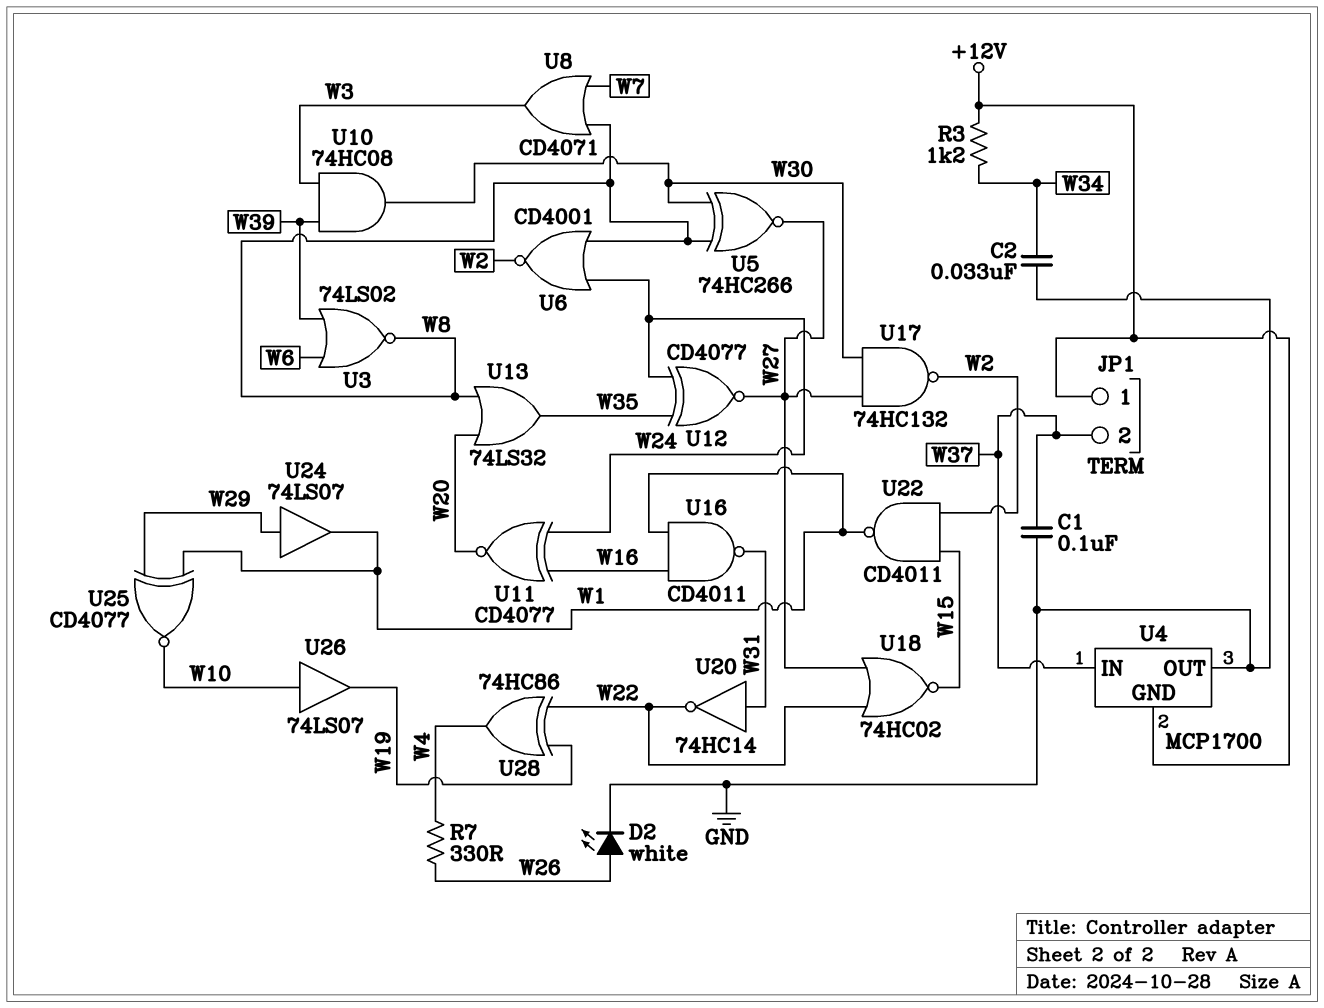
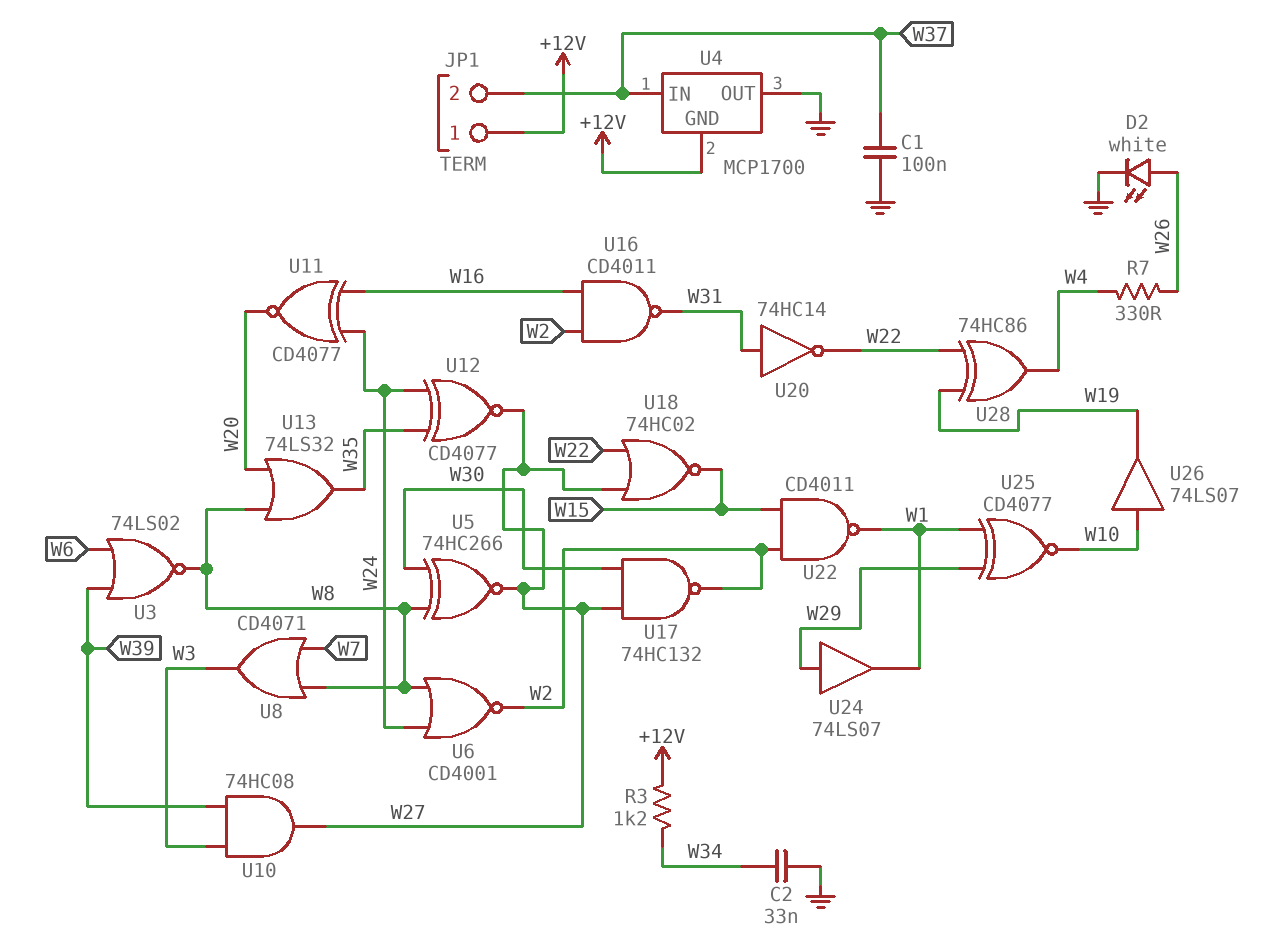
U10: AND 74HC08 (in W3, in W39, out W30) -> AND 74HC08 (in W3, in W39, out W27)
U16: NAND CD4011 (in W1, in W16, out W31) -> NAND CD4011 (in W2, in W16, out W31)

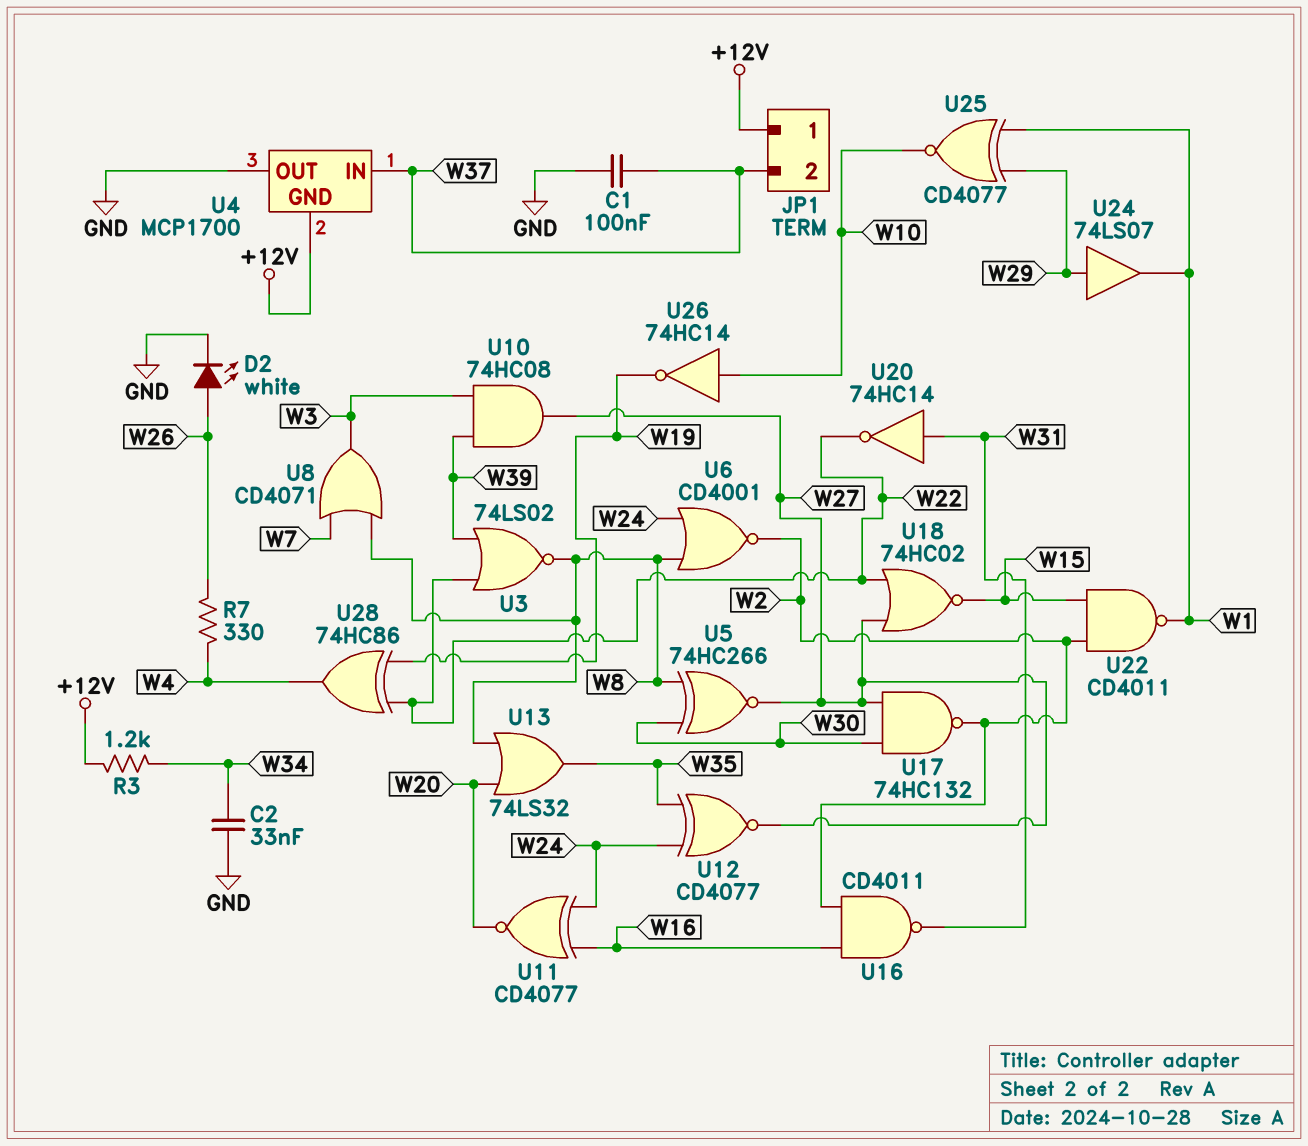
U3: NOR 74LS02 (in W6, in W39, out W8) -> NOR 74LS02 (in W22, in W39, out W8)
U26: buffer 74LS07 (in W10, out W19) -> NOT 74HC14 (in W10, out W19)

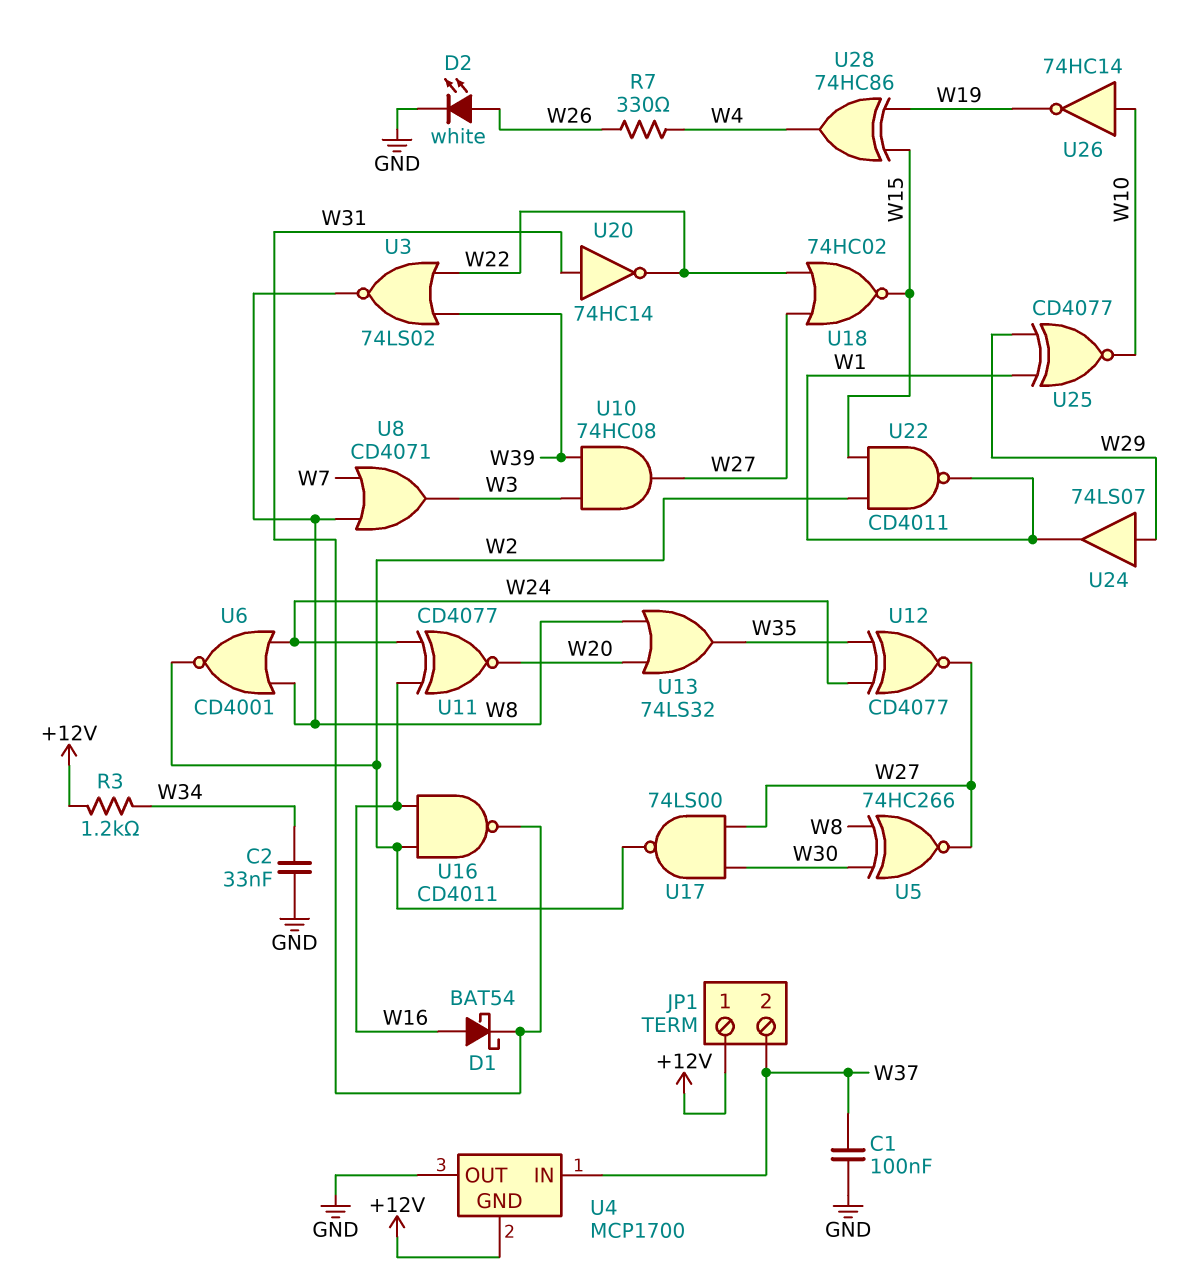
D1: none -> schottky BAT54 (A W16, K W31)
U17: NAND 74HC132 (in W27, in W30, out W2) -> NAND 74LS00 (in W27, in W30, out W2)
U28: XOR 74HC86 (in W19, in W22, out W4) -> XOR 74HC86 (in W15, in W19, out W4)

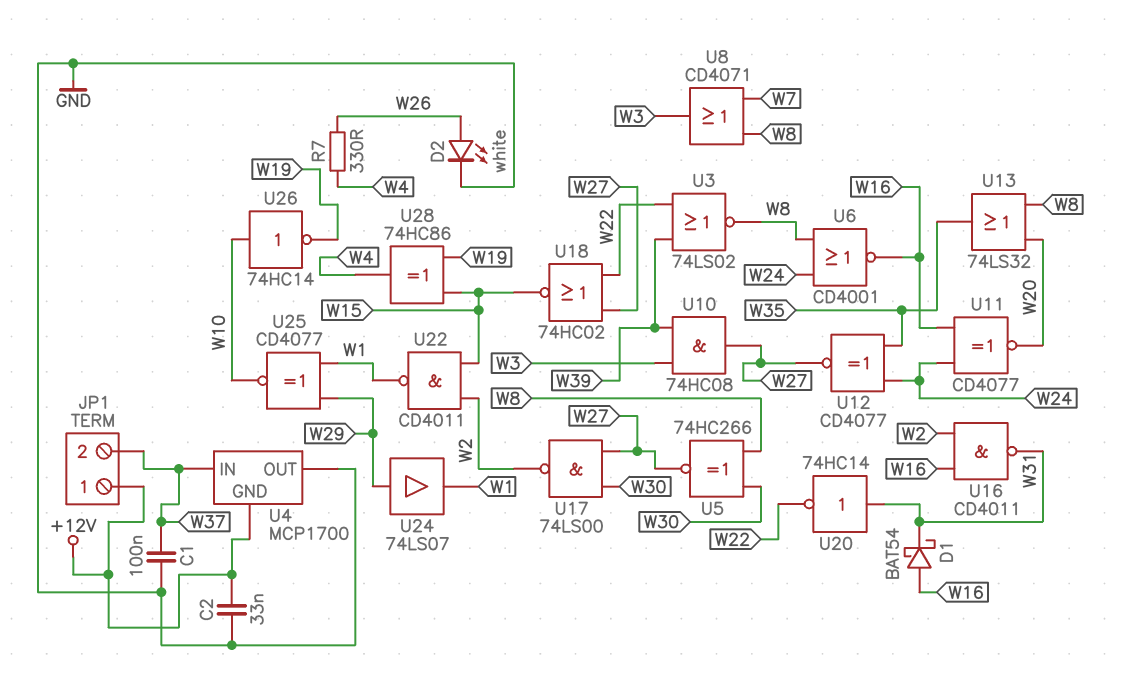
C2: 33nF (GND, W34) -> 33nF (+12V, GND)
R3: 1.2k (+12V, W34) -> none
U6: NOR CD4001 (in W8, in W24, out W2) -> NOR CD4001 (in W8, in W24, out W16)

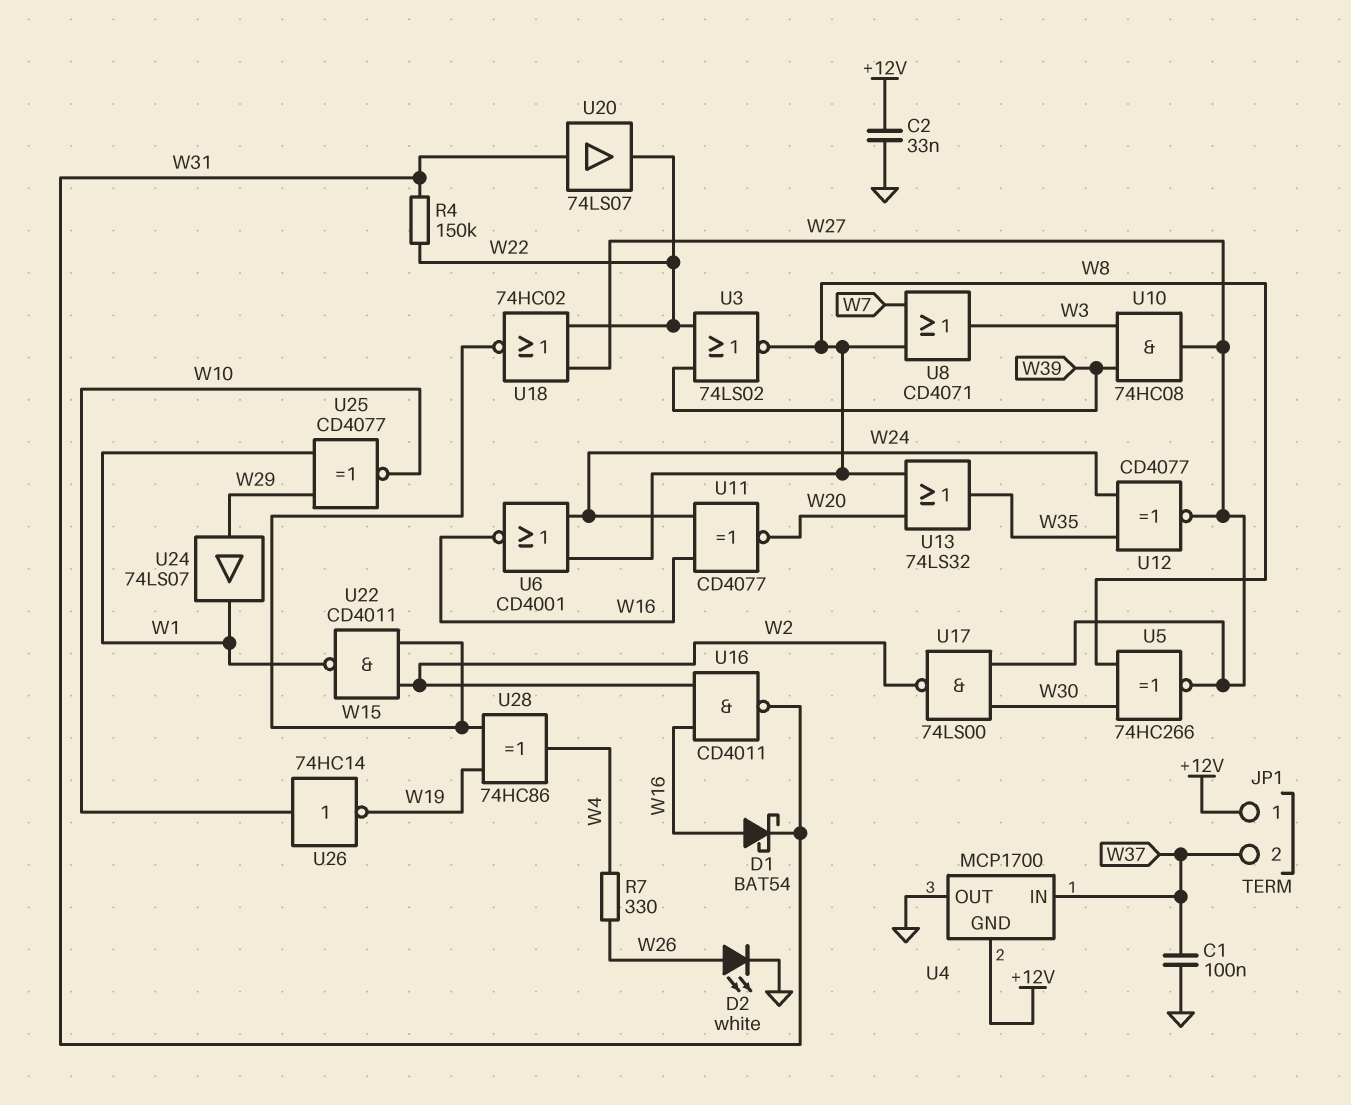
R4: none -> 150k (W22, W31)
U20: NOT 74HC14 (in W31, out W22) -> buffer 74LS07 (in W31, out W22)

